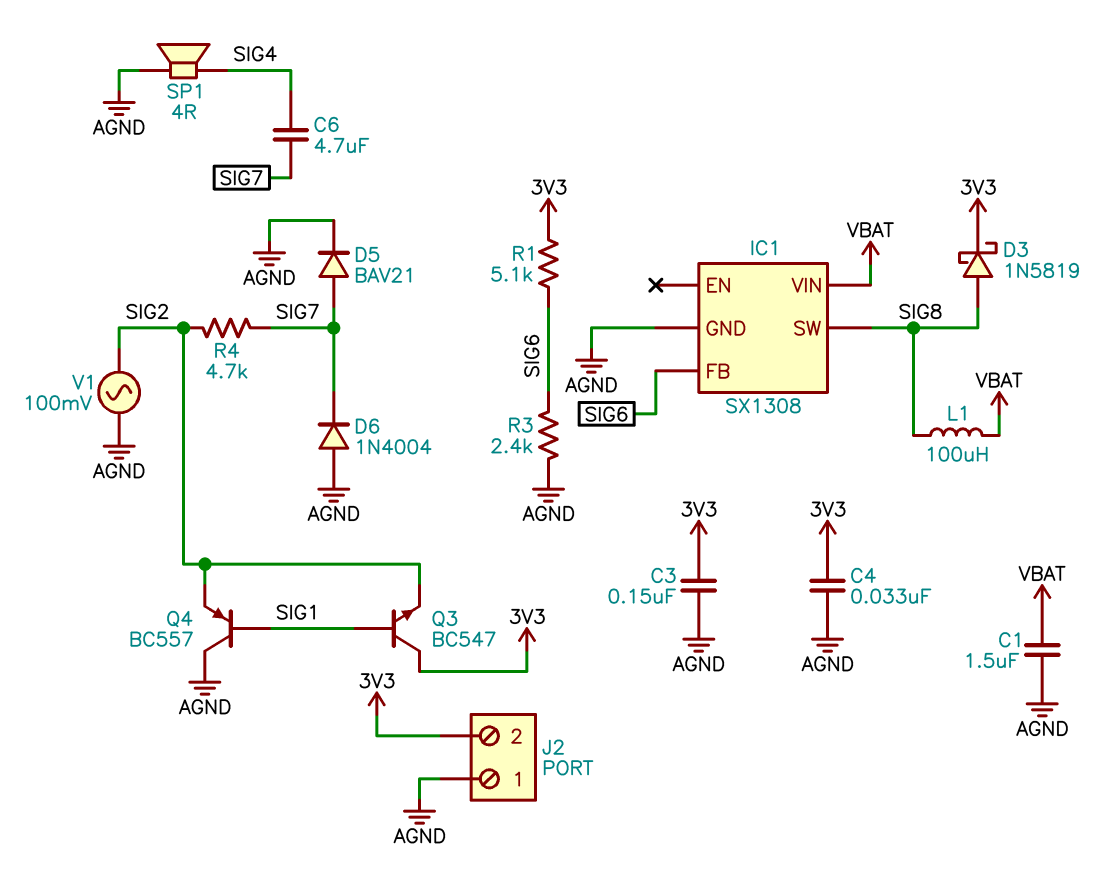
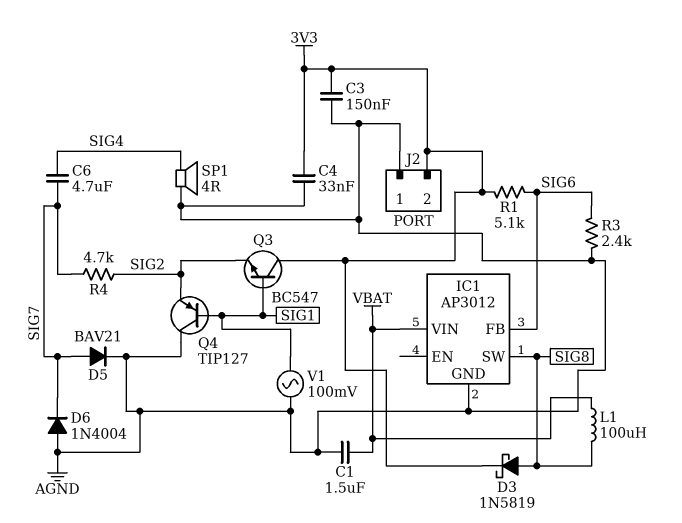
IC1: SX1308 -> AP3012
Q4: PNP BC557 (B SIG1, C AGND, E SIG2) -> PNP TIP127 (B SIG1, C AGND, E SIG2)
V1: AC 100mV (AGND, SIG2) -> AC 100mV (AGND, SIG1)

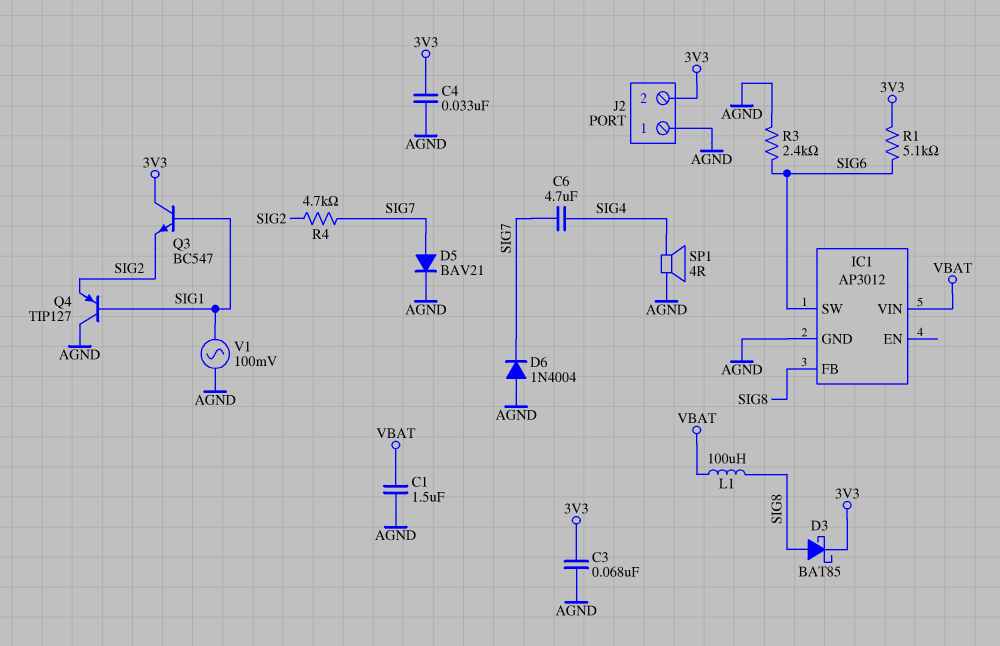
C3: 150nF (3V3, AGND) -> 68nF (3V3, AGND)
D3: schottky 1N5819 (A SIG8, K 3V3) -> schottky BAT85 (A SIG8, K 3V3)
IC1 pin FB: SIG6 -> SIG8
IC1 pin SW: SIG8 -> SIG6

